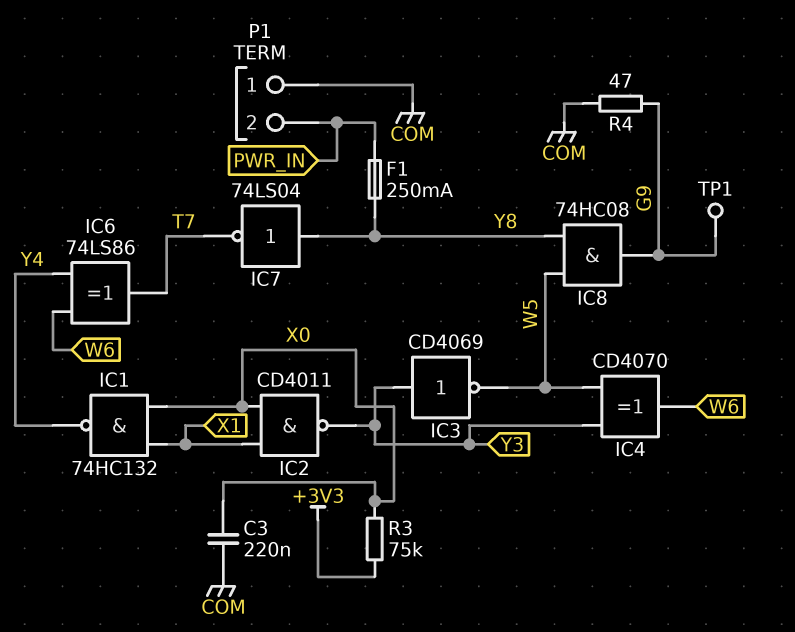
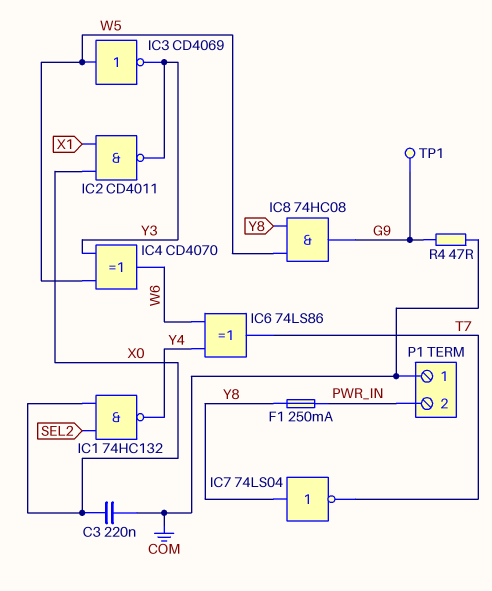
IC1: NAND 74HC132 (in X0, in X1, out Y4) -> NAND 74HC132 (in SEL2, in X0, out Y4)
IC3: NOT CD4069 (in Y3, out W5) -> NOT CD4069 (in W5, out Y3)
R3: 75k (+3V3, X0) -> none

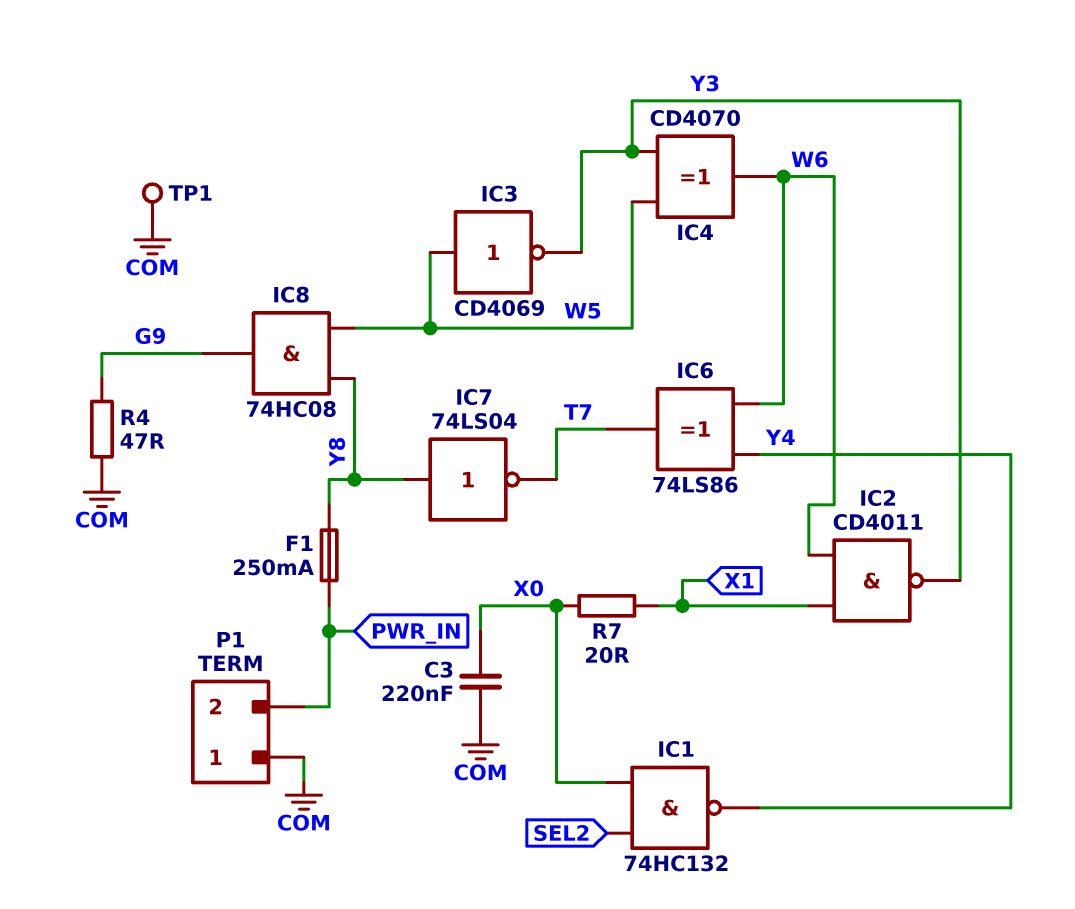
IC2: NAND CD4011 (in X0, in X1, out Y3) -> NAND CD4011 (in W6, in X1, out Y3)
R7: none -> 20 (X0, X1)
TP1: test point (G9) -> test point (COM)

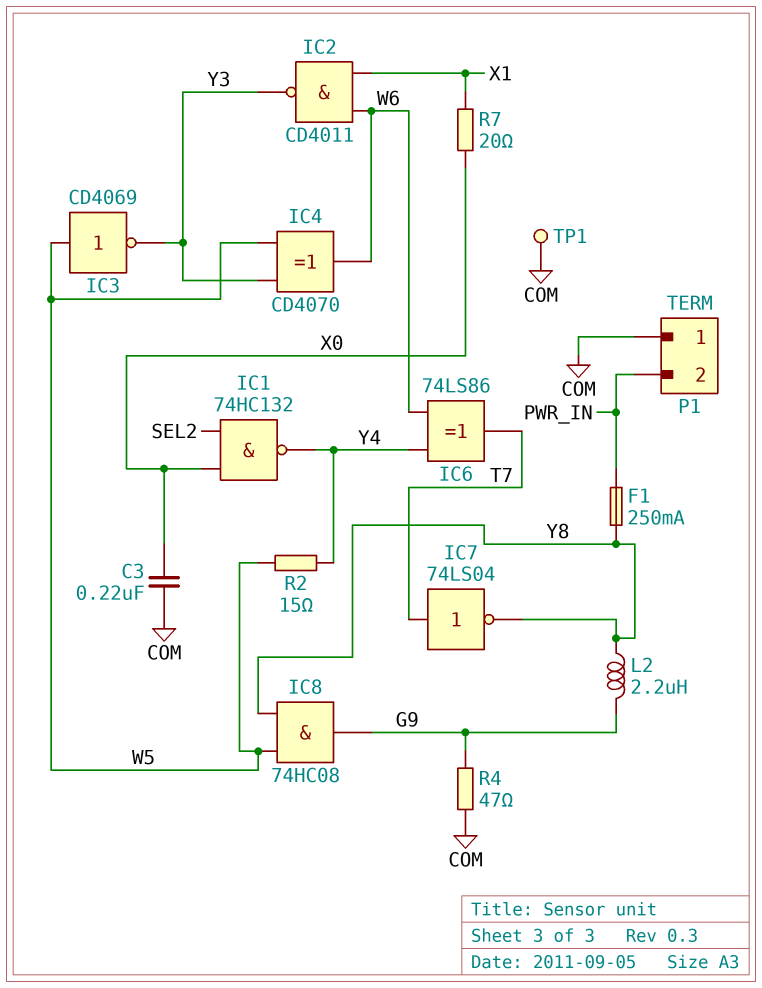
IC7: NOT 74LS04 (in Y8, out T7) -> NOT 74LS04 (in T7, out Y8)
L2: none -> 2.2uH (G9, Y8)
R2: none -> 15 (W5, Y4)

